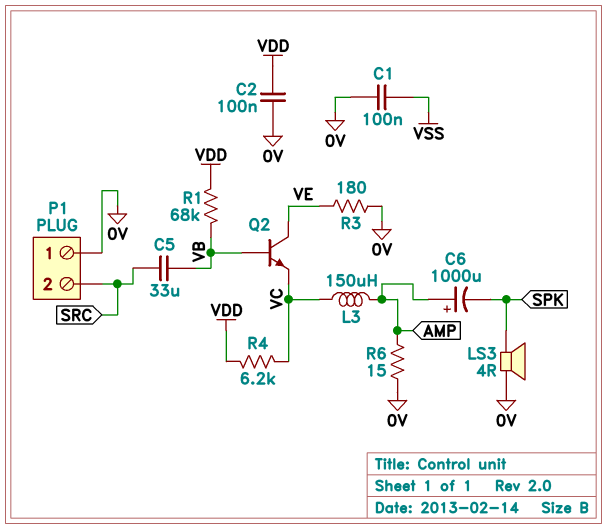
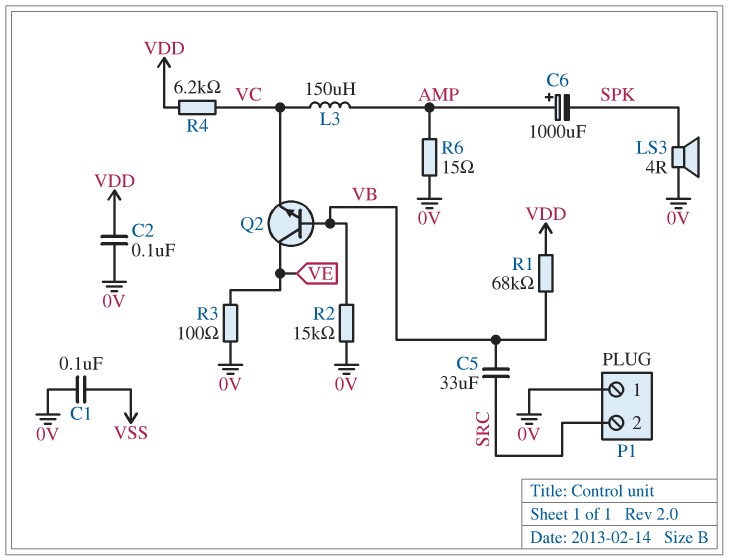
R2: none -> 15k (0V, VB)
R3: 180 (0V, VE) -> 100 (0V, VE)

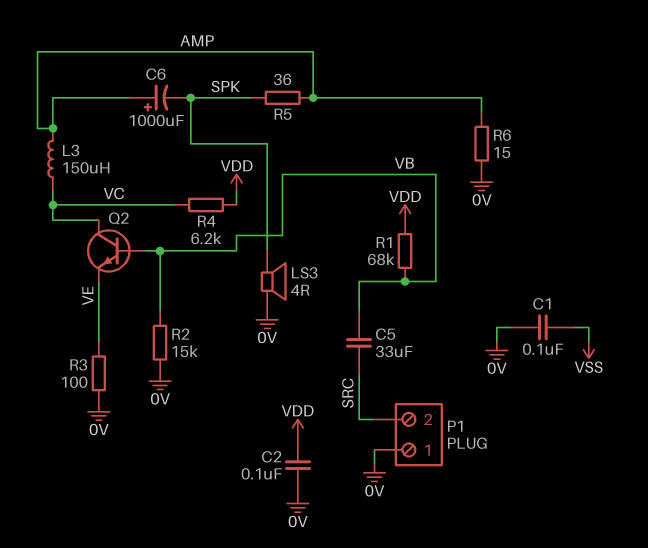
Q2: NPN (B VB, C VE, E VC) -> NPN (B VB, C VC, E VE)
R5: none -> 36 (AMP, SPK)

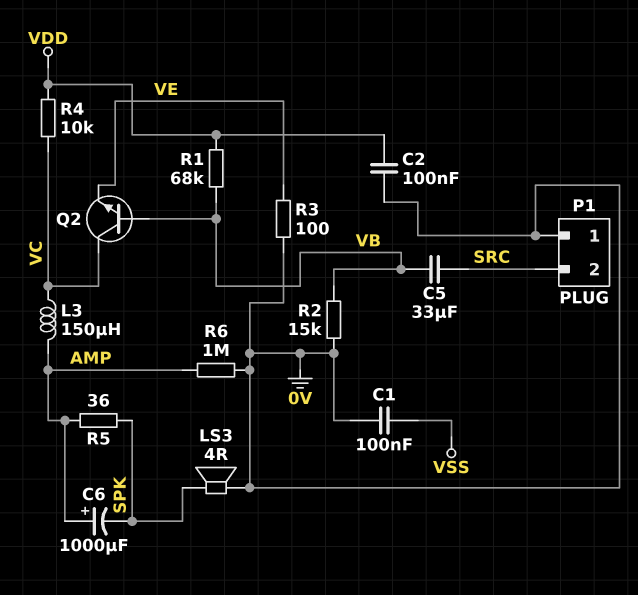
R4: 6.2k (VC, VDD) -> 10k (VC, VDD)
R6: 15 (0V, AMP) -> 1M (0V, AMP)

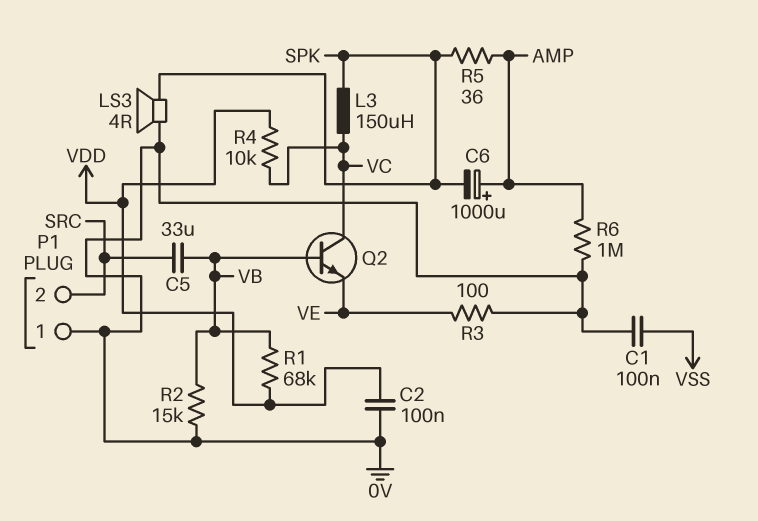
L3: 150uH (AMP, VC) -> 150uH (SPK, VC)

